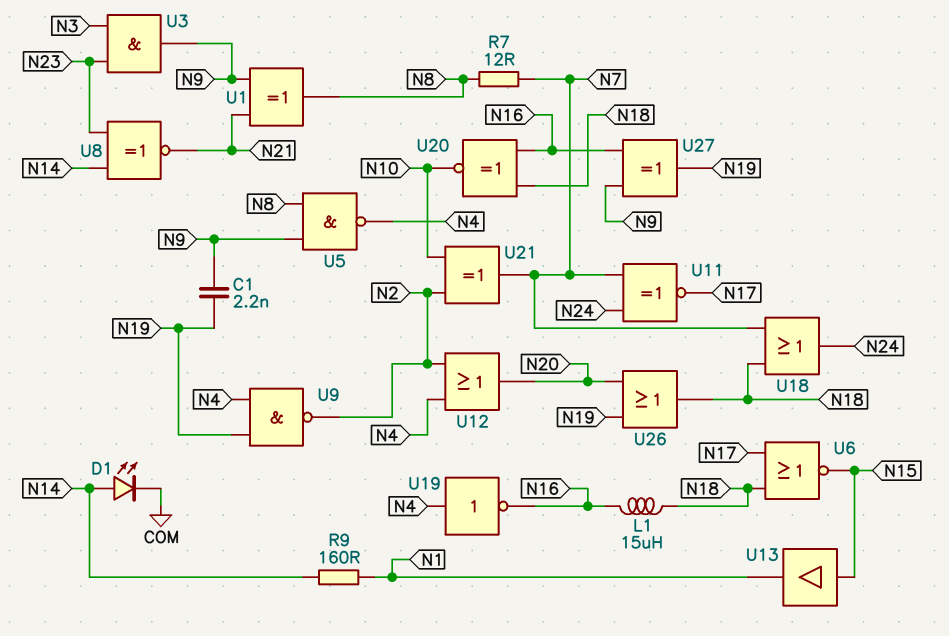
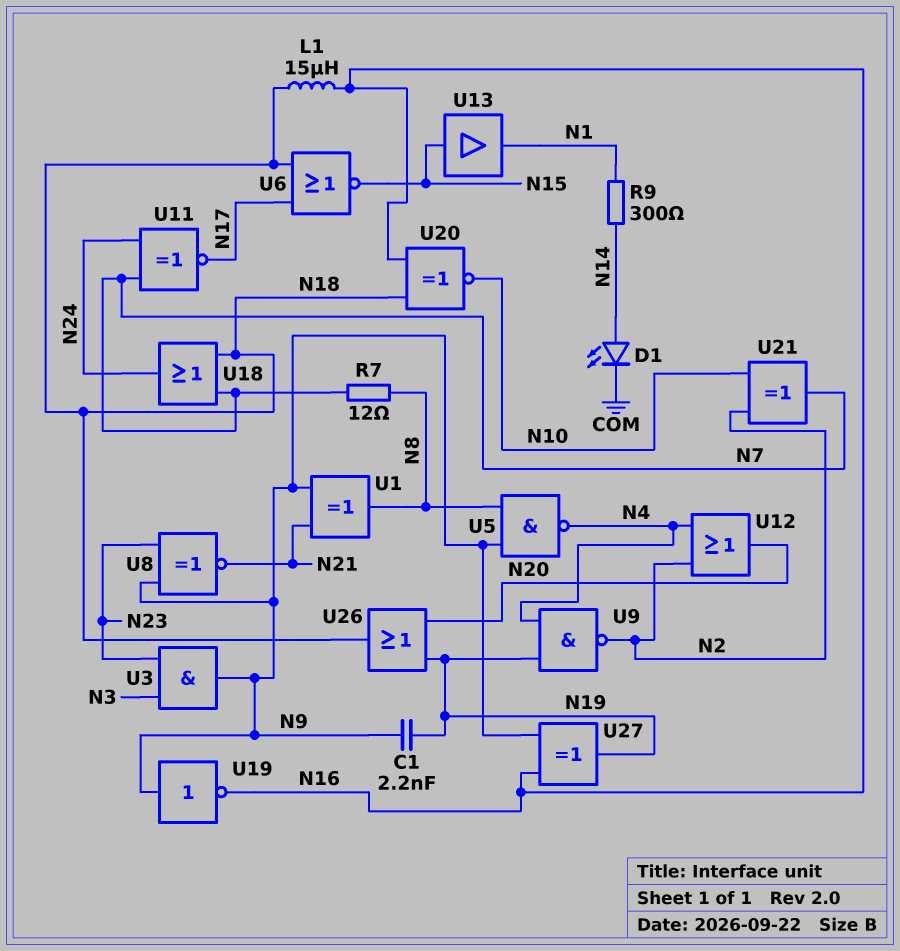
R9: 160 (N1, N14) -> 300 (N1, N14)
U8: XNOR (in N14, in N23, out N21) -> XNOR (in N9, in N23, out N21)
U19: NOT (in N4, out N16) -> NOT (in N9, out N16)

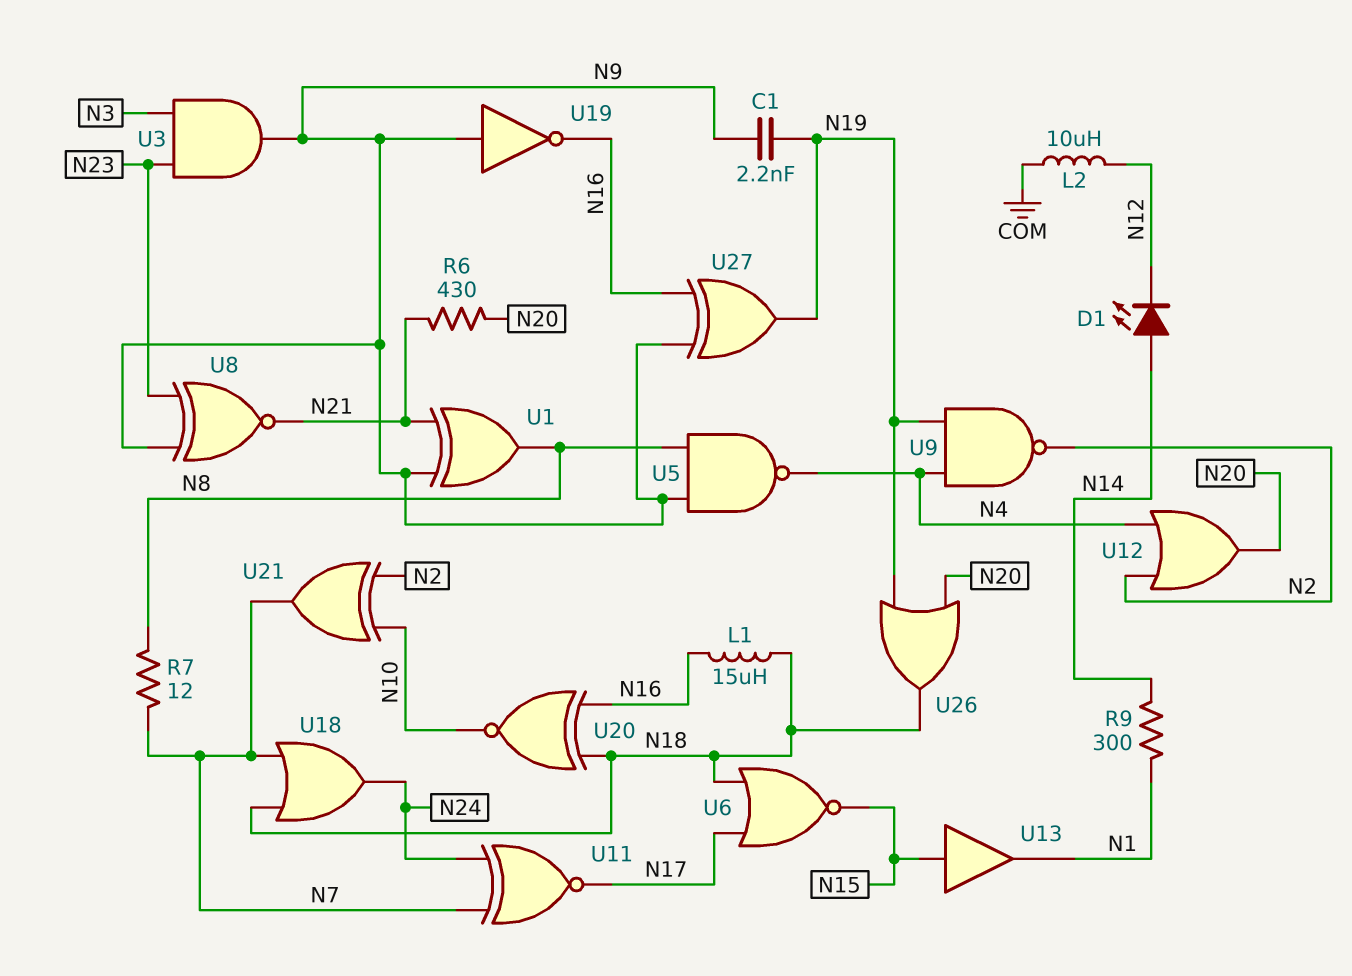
D1: LED (A N14, K COM) -> LED (A N14, K N12)
L2: none -> 10uH (COM, N12)
R6: none -> 430 (N20, N21)

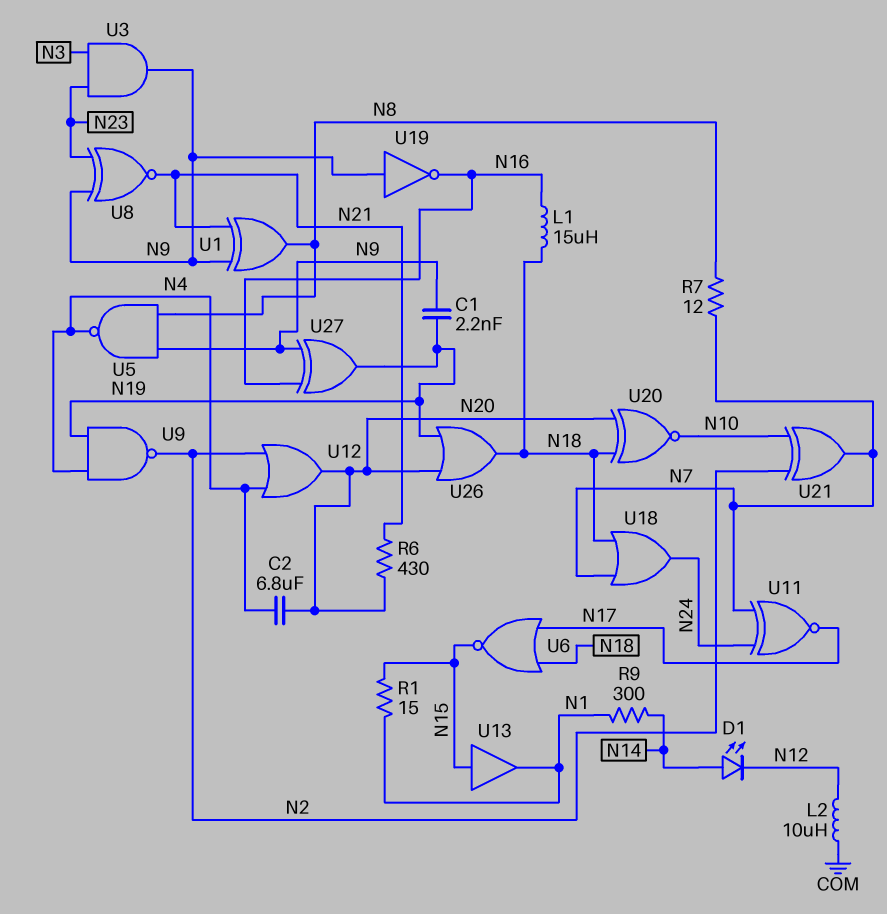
C2: none -> 6.8uF (N4, N20)
R1: none -> 15 (N1, N15)
U20: XNOR (in N16, in N18, out N10) -> XNOR (in N18, in N20, out N10)

